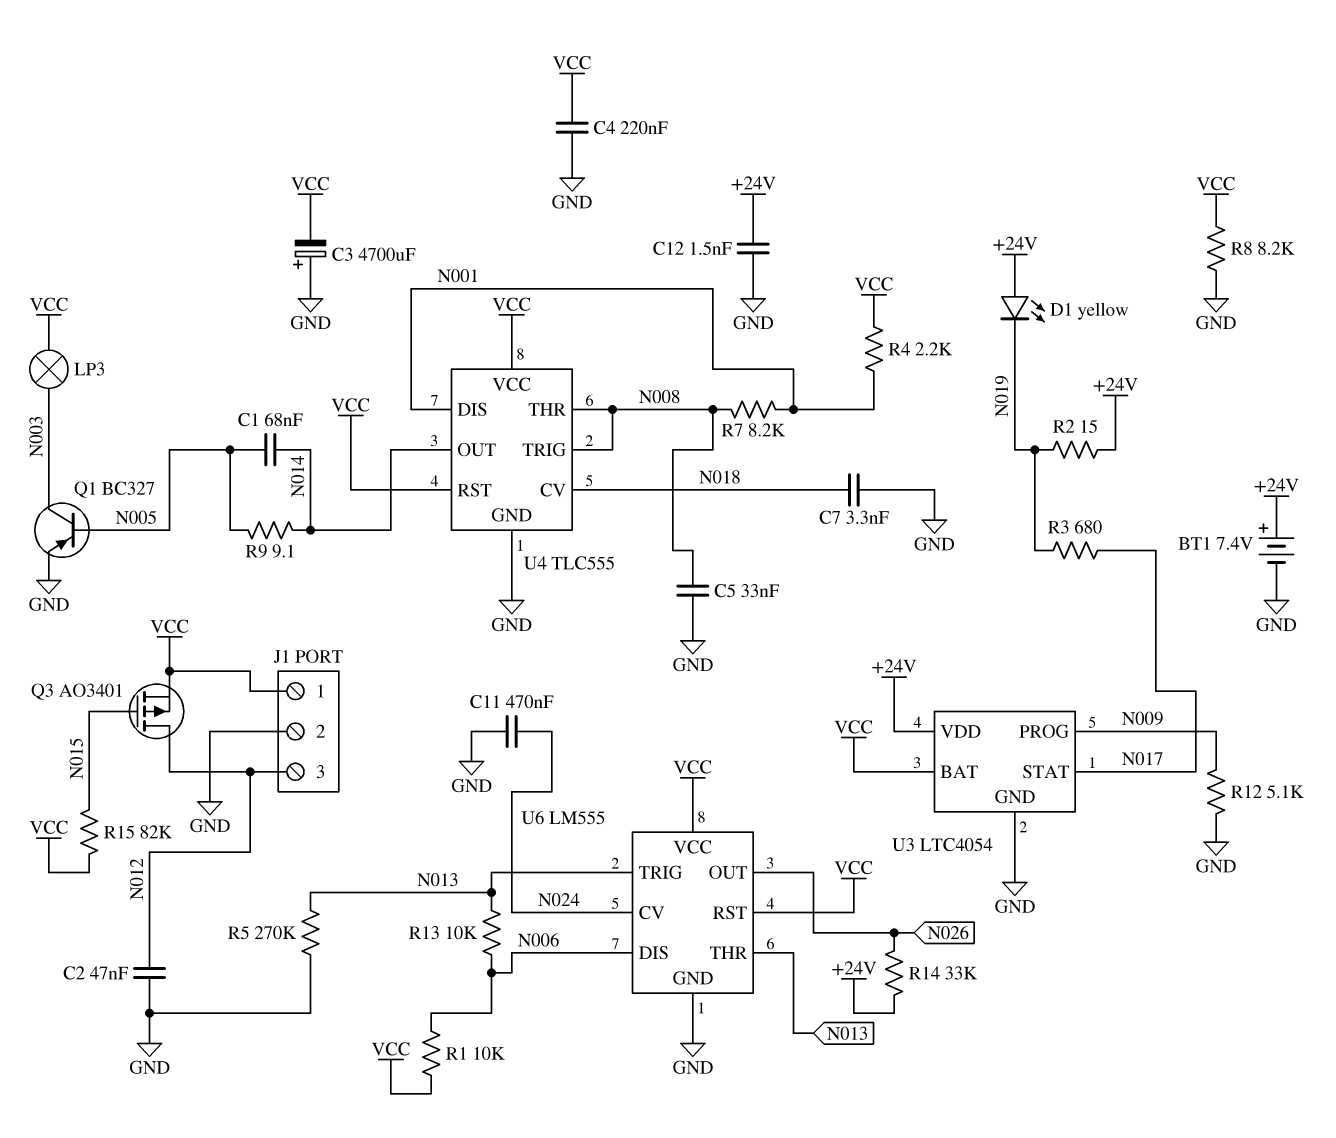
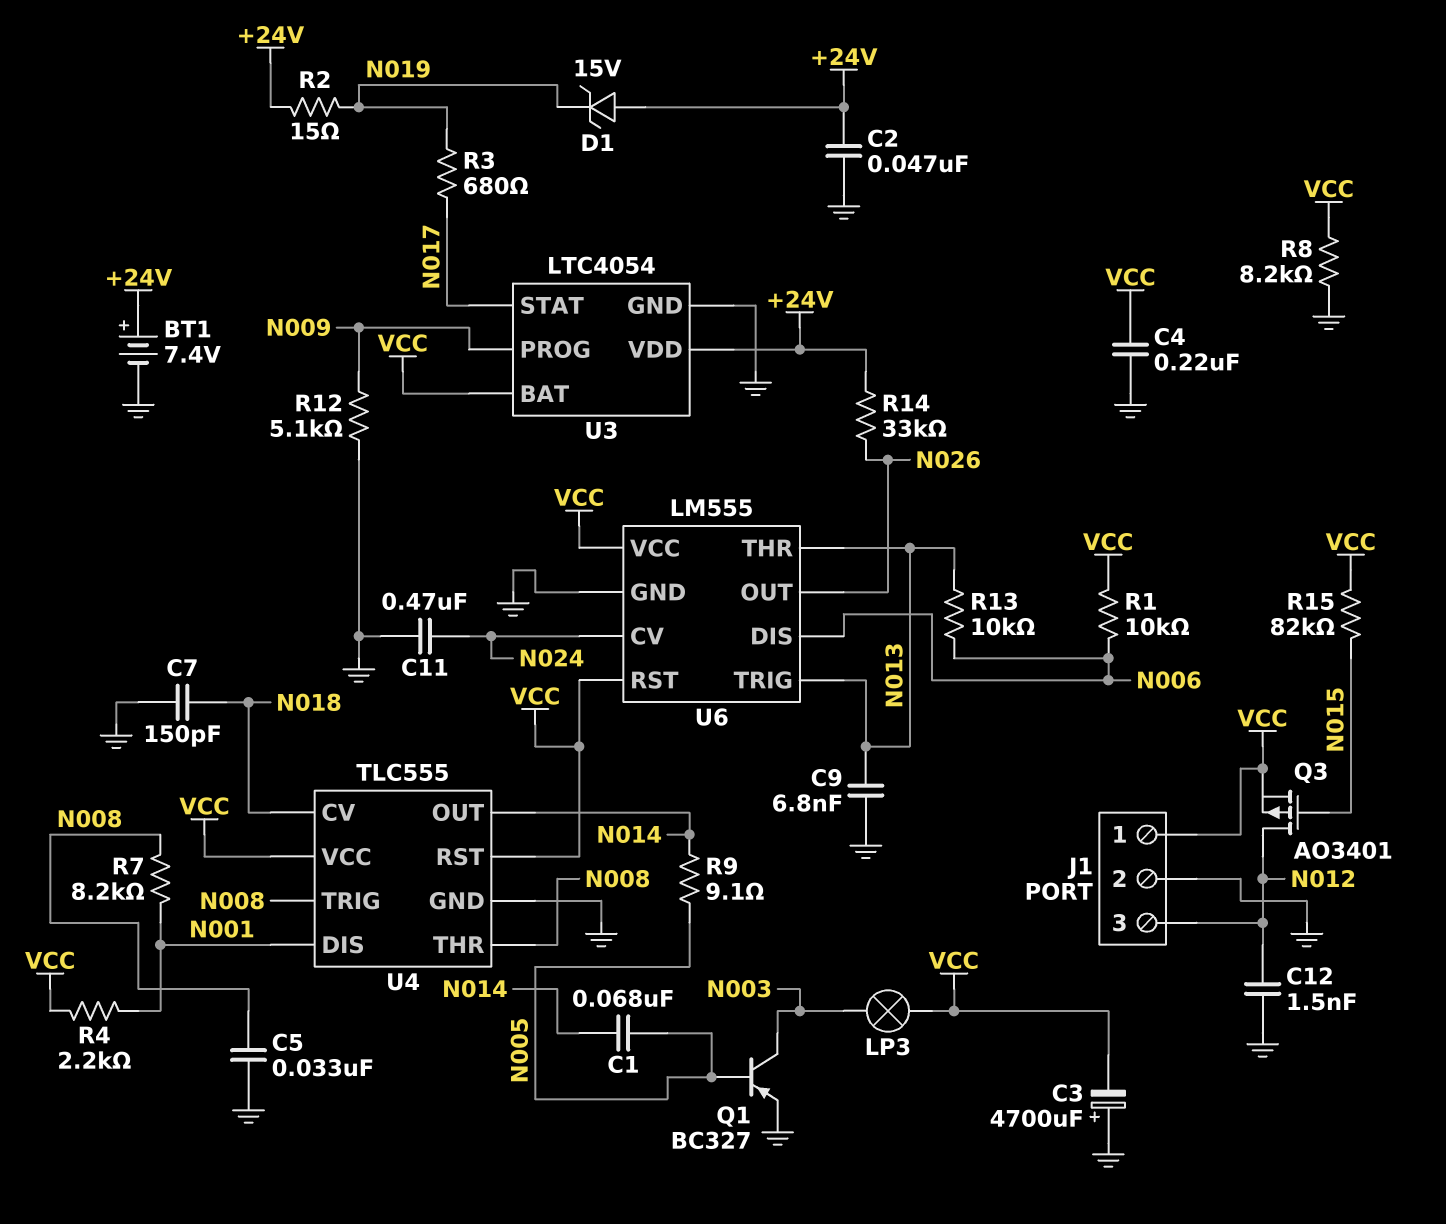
C2: 47nF (GND, N012) -> 47nF (+24V, GND)
C7: 3.3nF (GND, N018) -> 150pF (GND, N018)
C9: none -> 6.8nF (GND, N013)
C12: 1.5nF (+24V, GND) -> 1.5nF (GND, N012)
D1: LED yellow (A +24V, K N019) -> zener 15V (A +24V, K N019)
R5: 270k (GND, N013) -> none

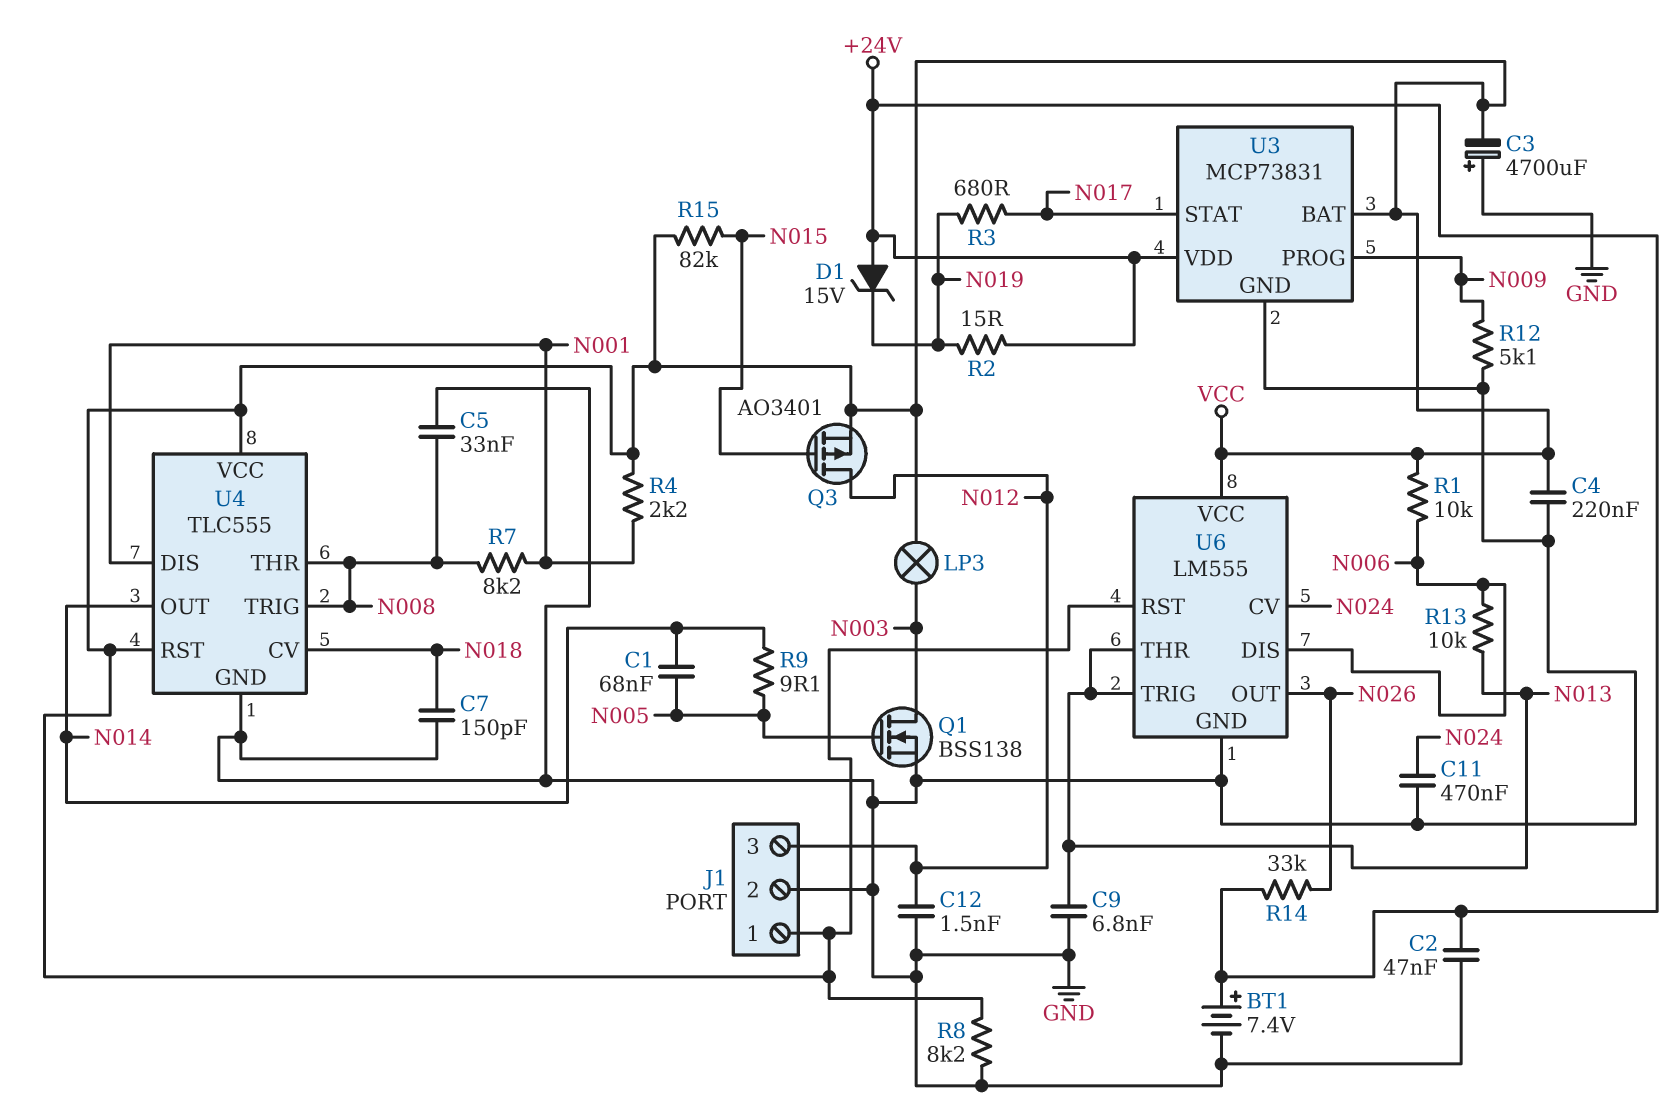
Q1: PNP BC327 (B N005, C N003, E GND) -> NMOS BSS138 (G N005, D N003, S GND)
U3: LTC4054 -> MCP73831

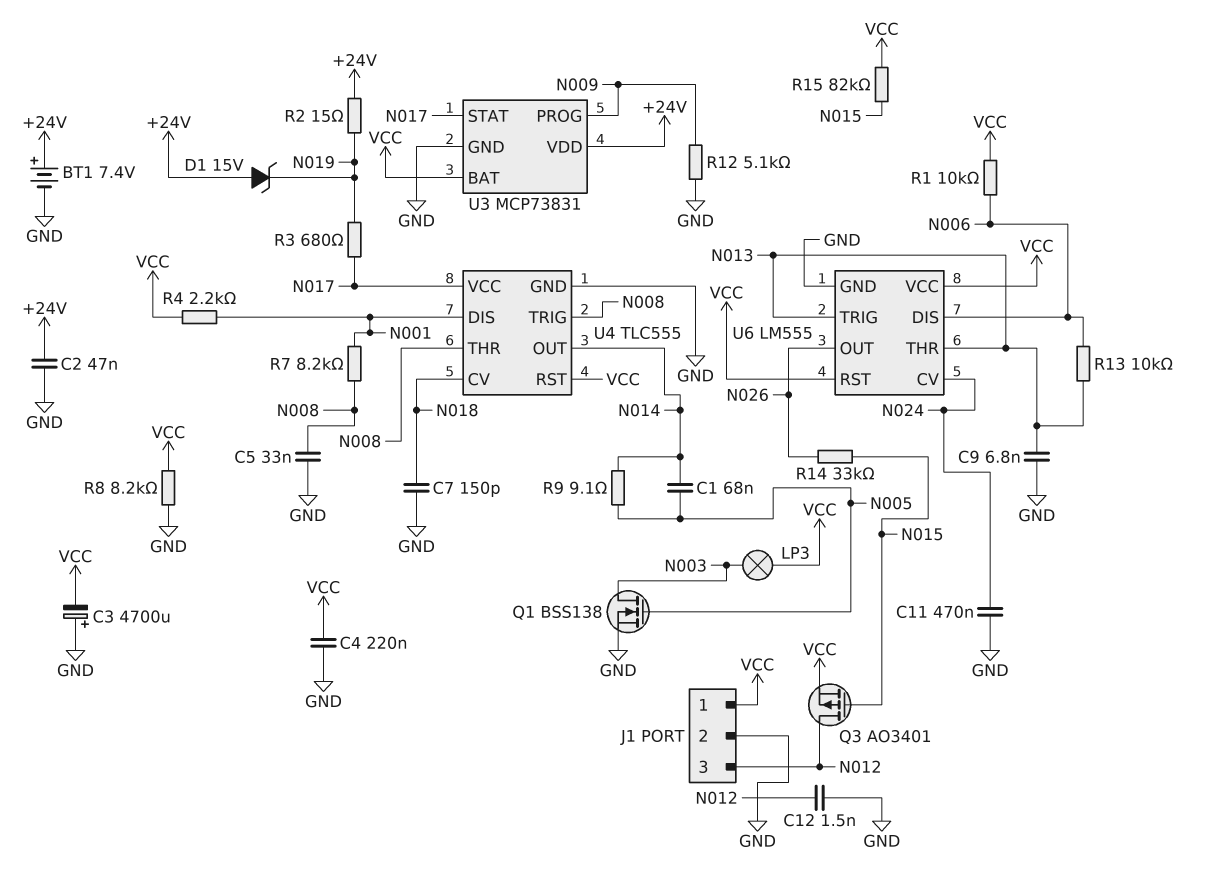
R14: 33k (+24V, N026) -> 33k (N015, N026)
U4 pin VCC: VCC -> N017

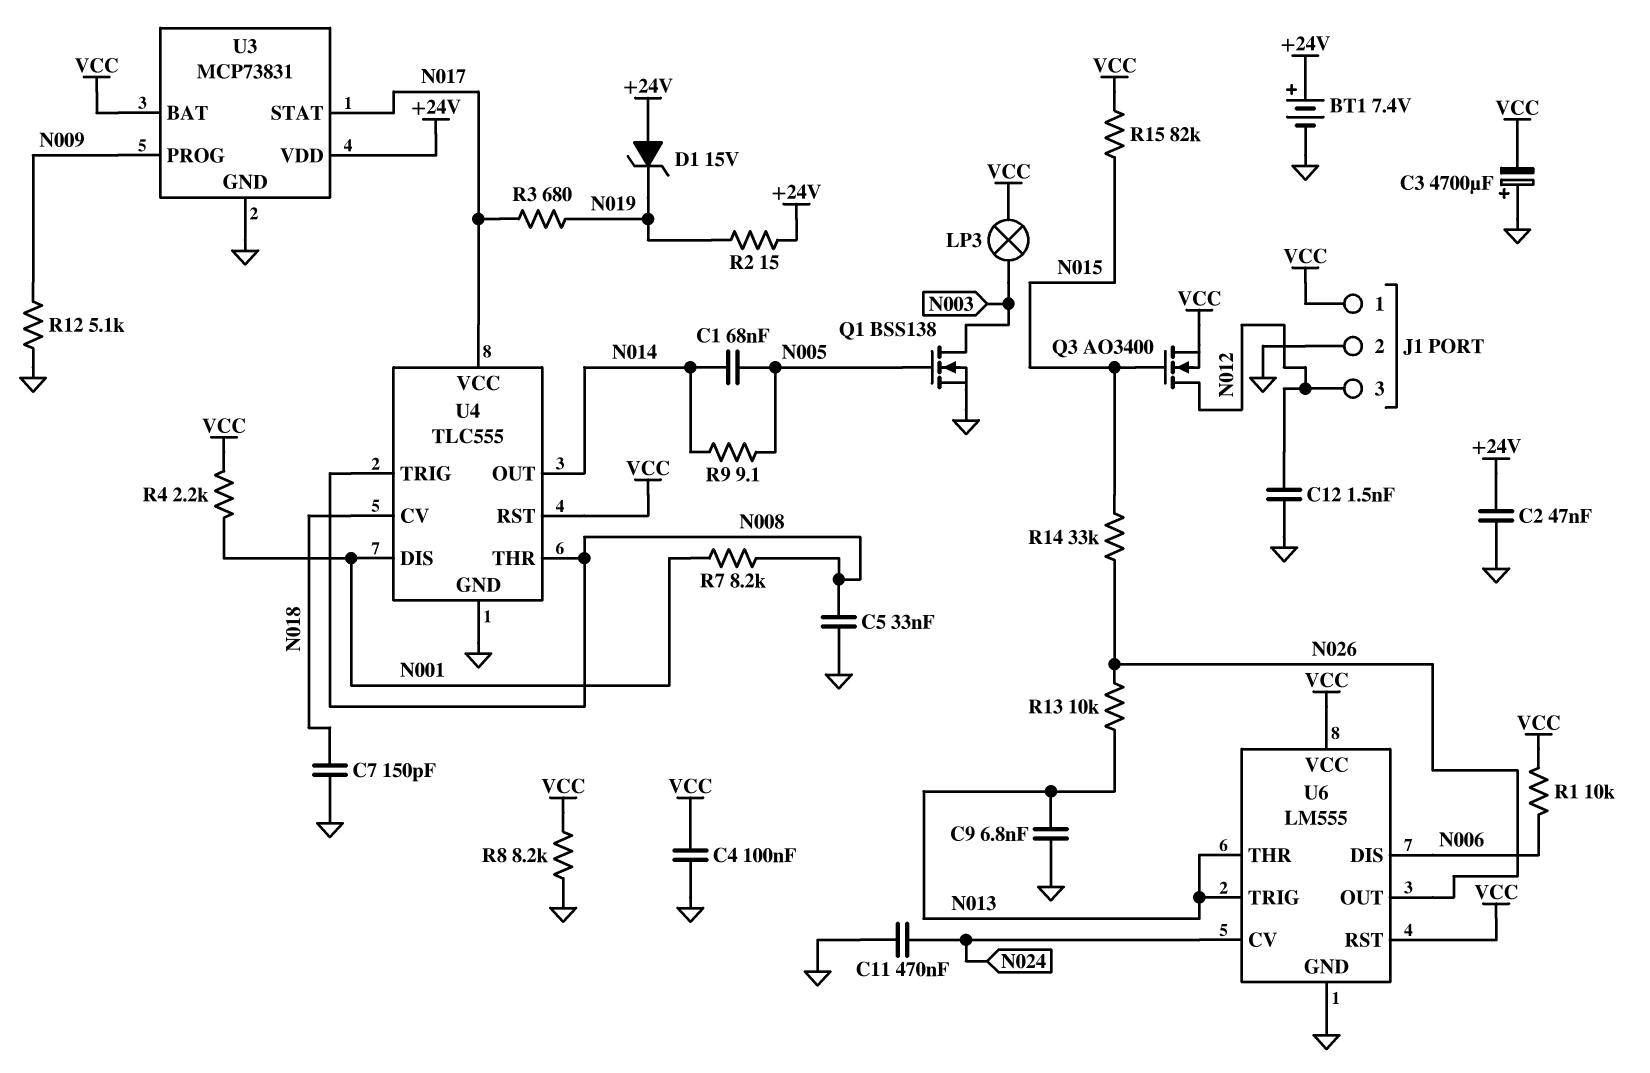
C4: 220nF (GND, VCC) -> 100nF (GND, VCC)
Q3: PMOS AO3401 (G N015, D N012, S VCC) -> NMOS AO3400 (G N015, D N012, S VCC)
R13: 10k (N006, N013) -> 10k (N013, N026)

